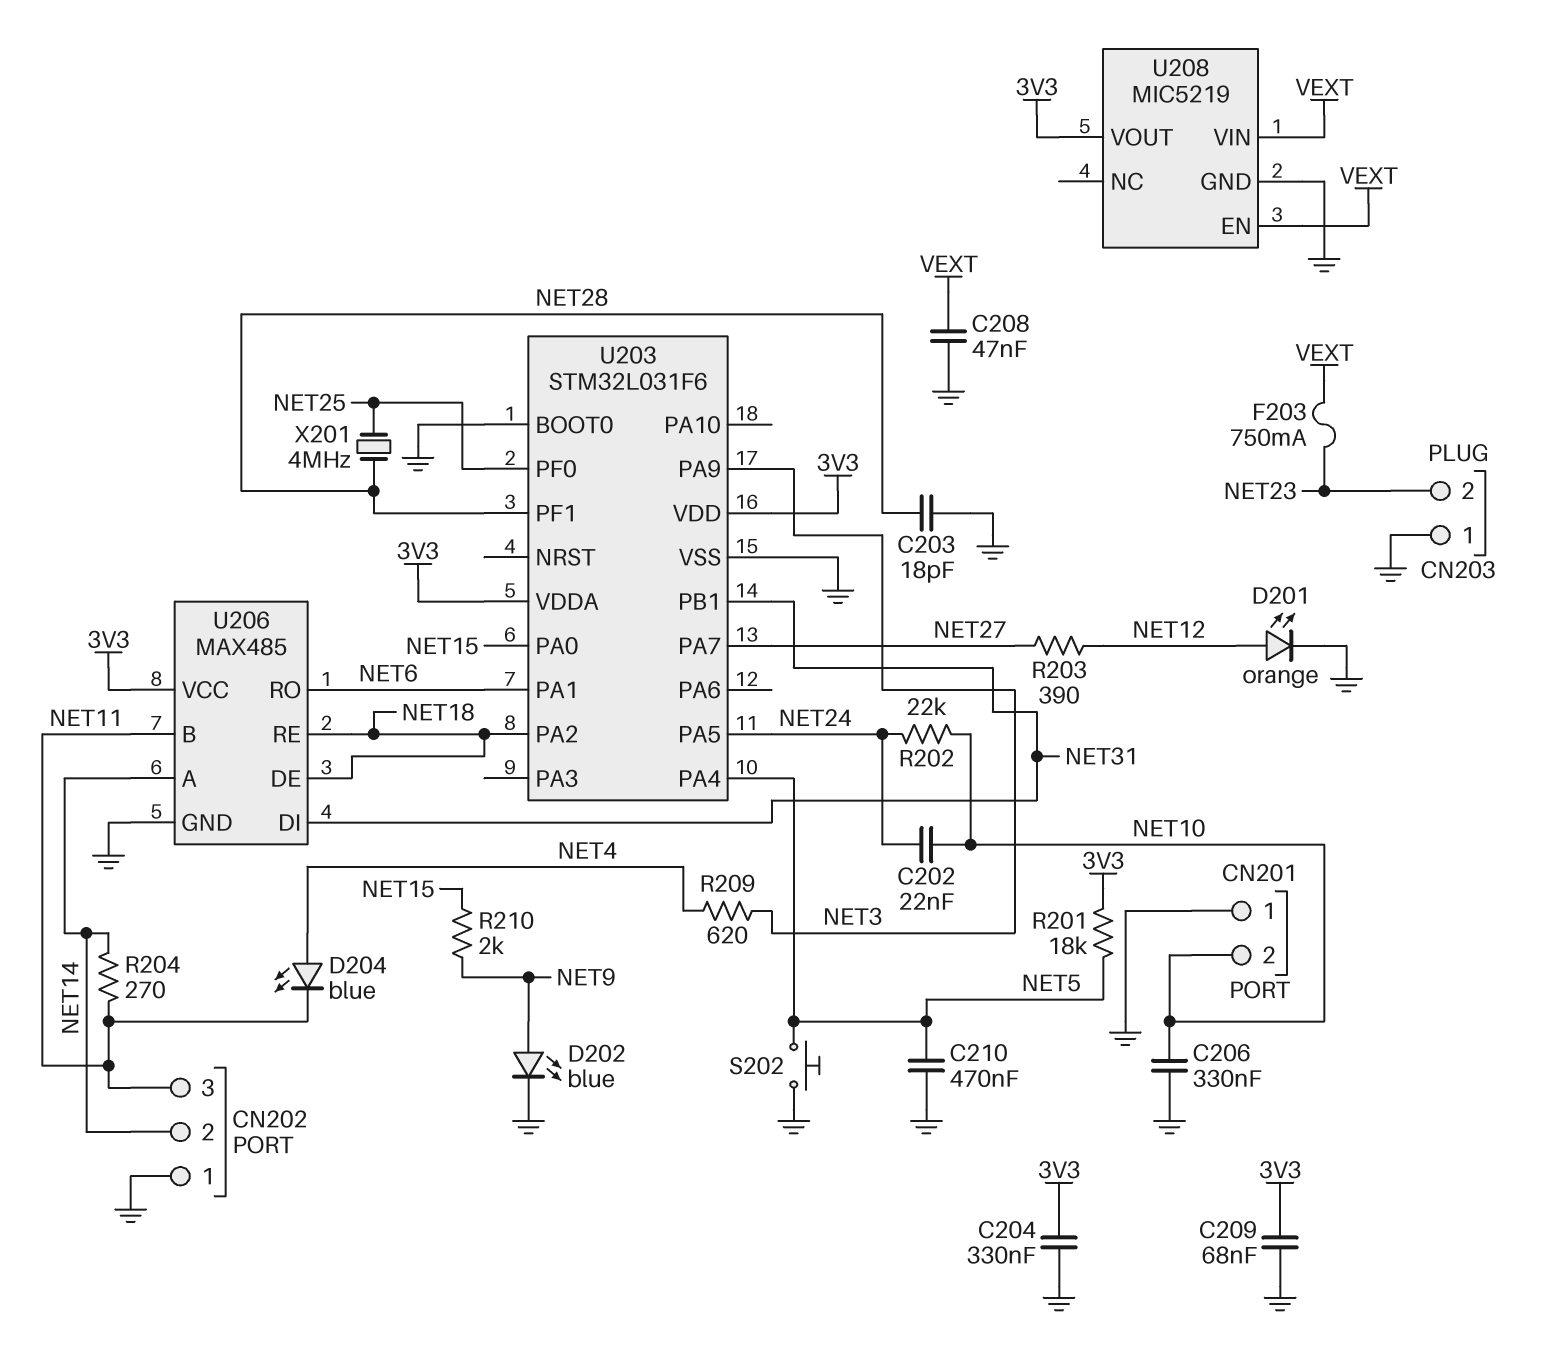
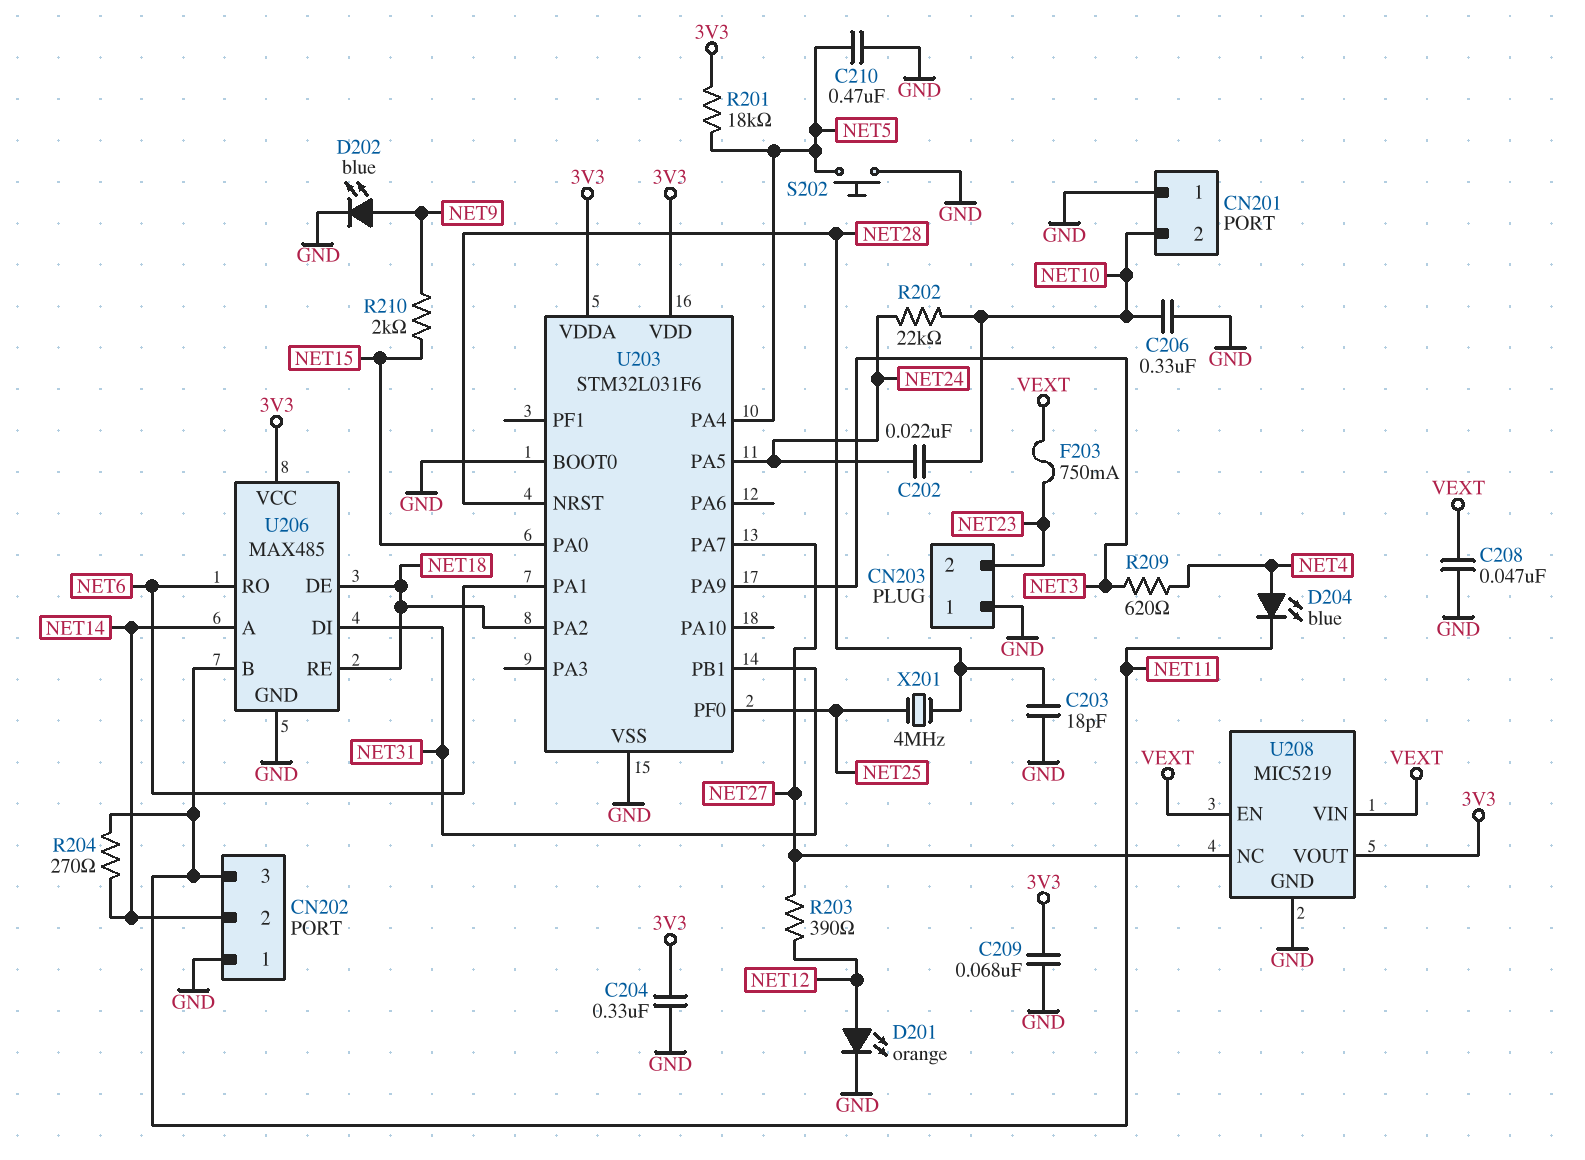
U203 pin NRST: none -> NET28
U203 pin PF1: NET28 -> none
U208 pin NC: none -> NET27

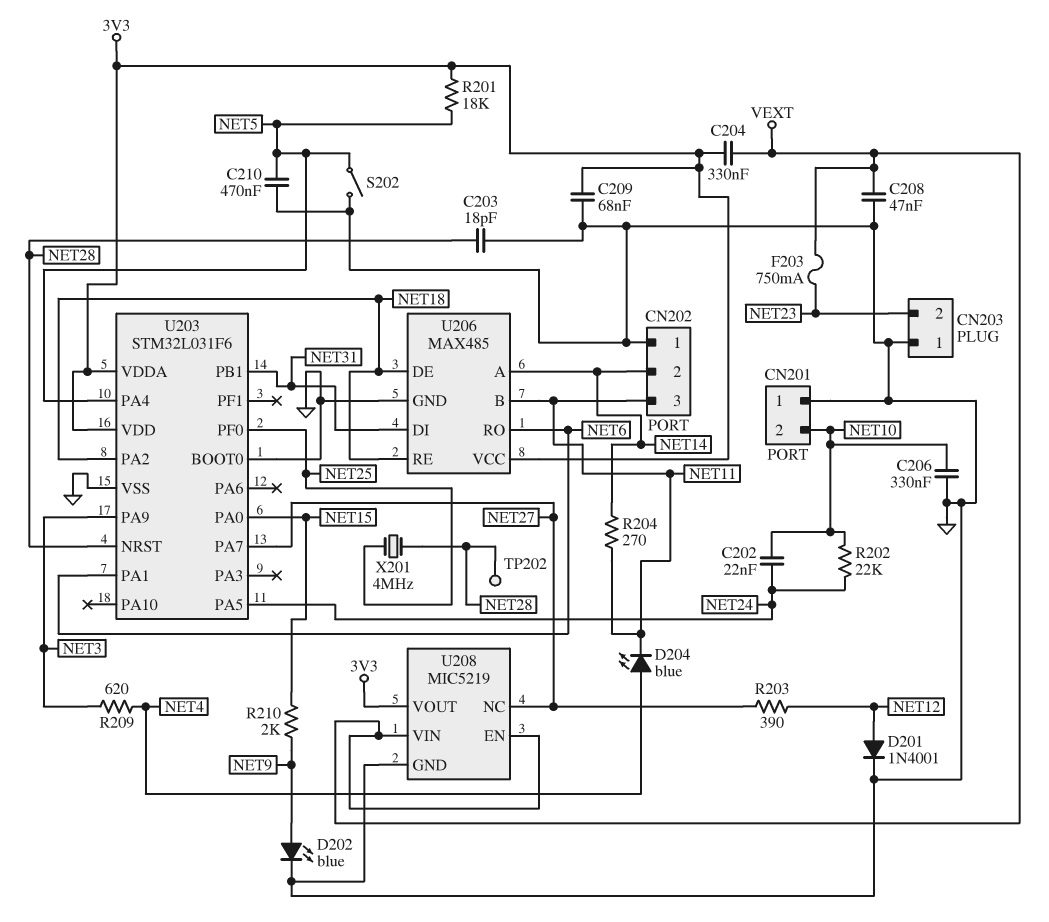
C204: 330nF (3V3, GND) -> 330nF (3V3, VEXT)
D201: LED orange (A NET12, K GND) -> diode 1N4001 (A NET12, K GND)
S202: button (GND, NET5) -> switch (GND, NET5)
TP202: none -> test point (NET28)

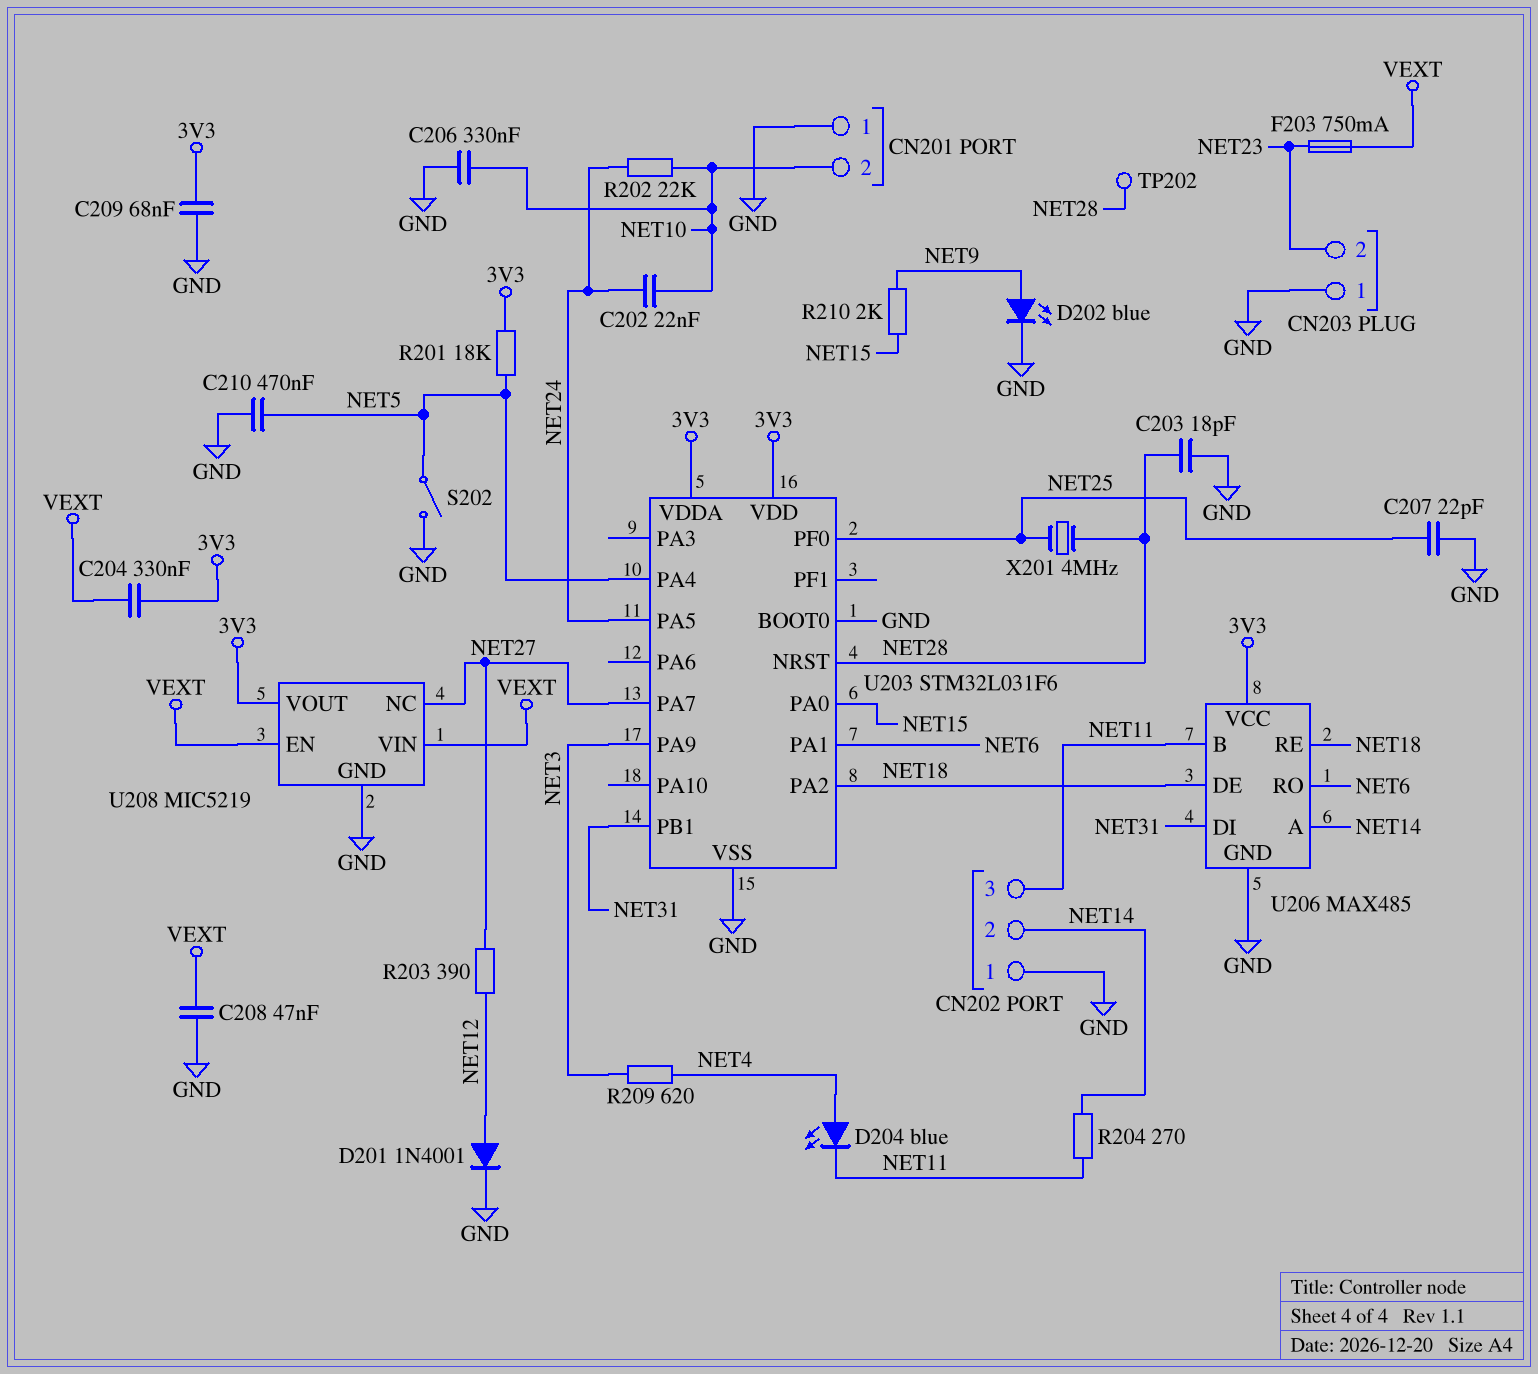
C207: none -> 22pF (GND, NET25)

